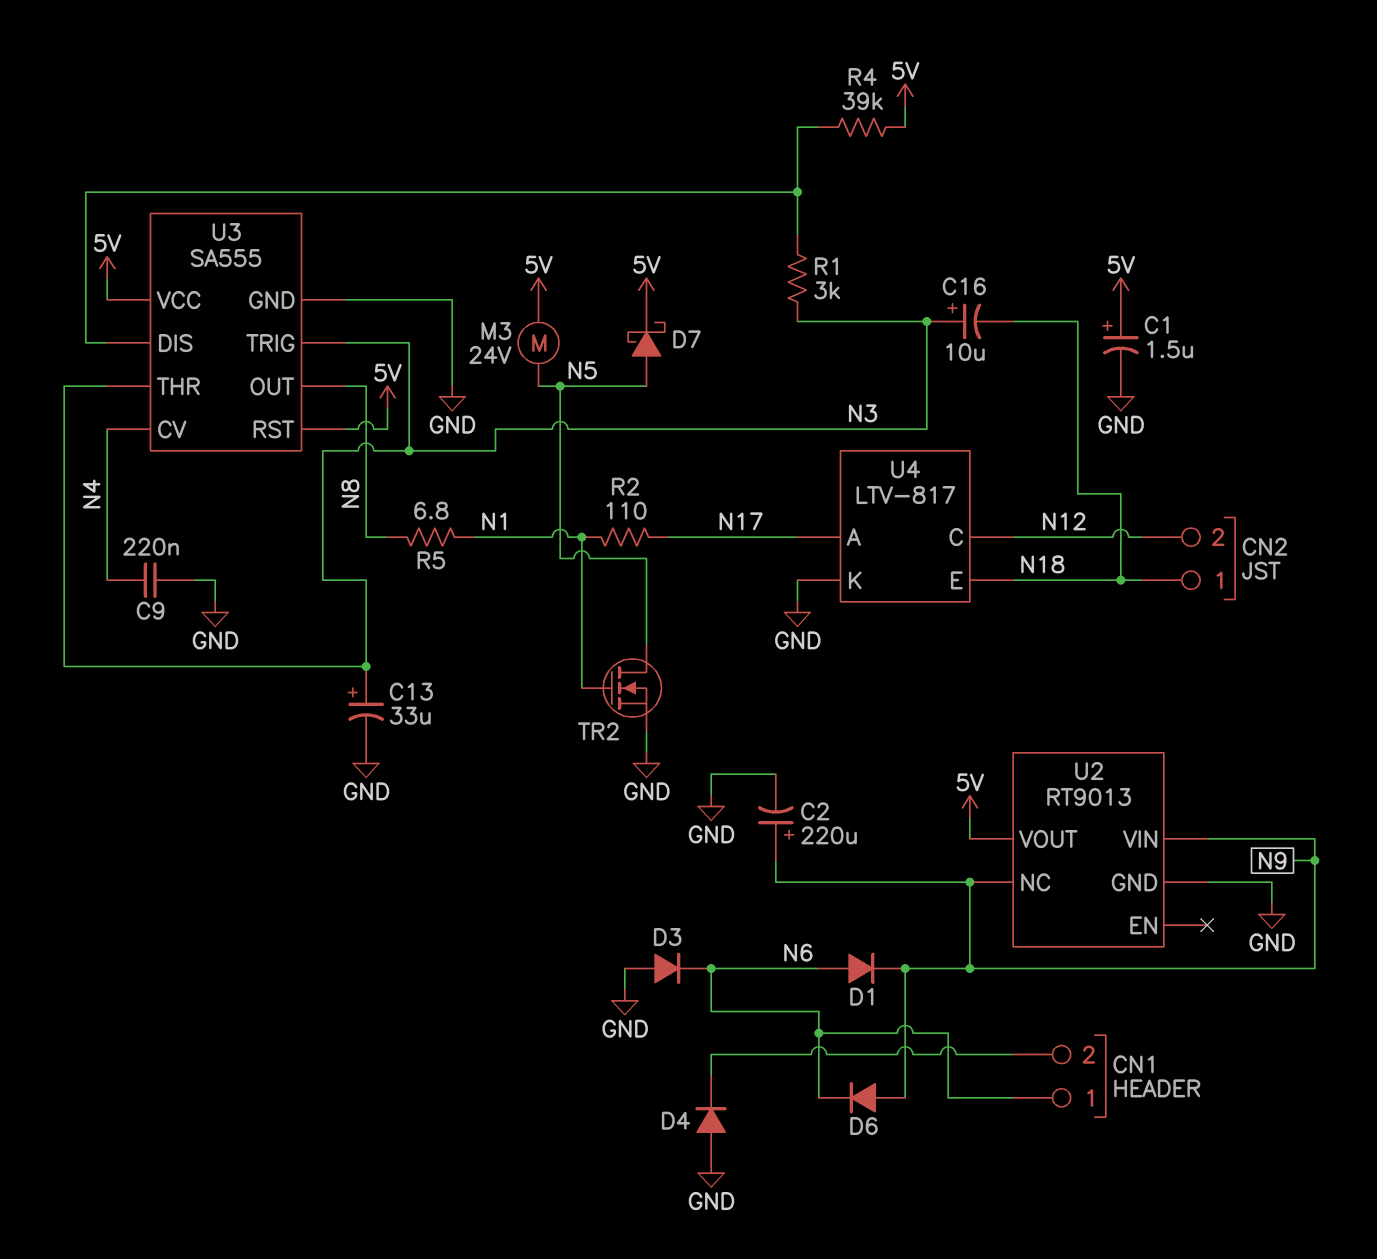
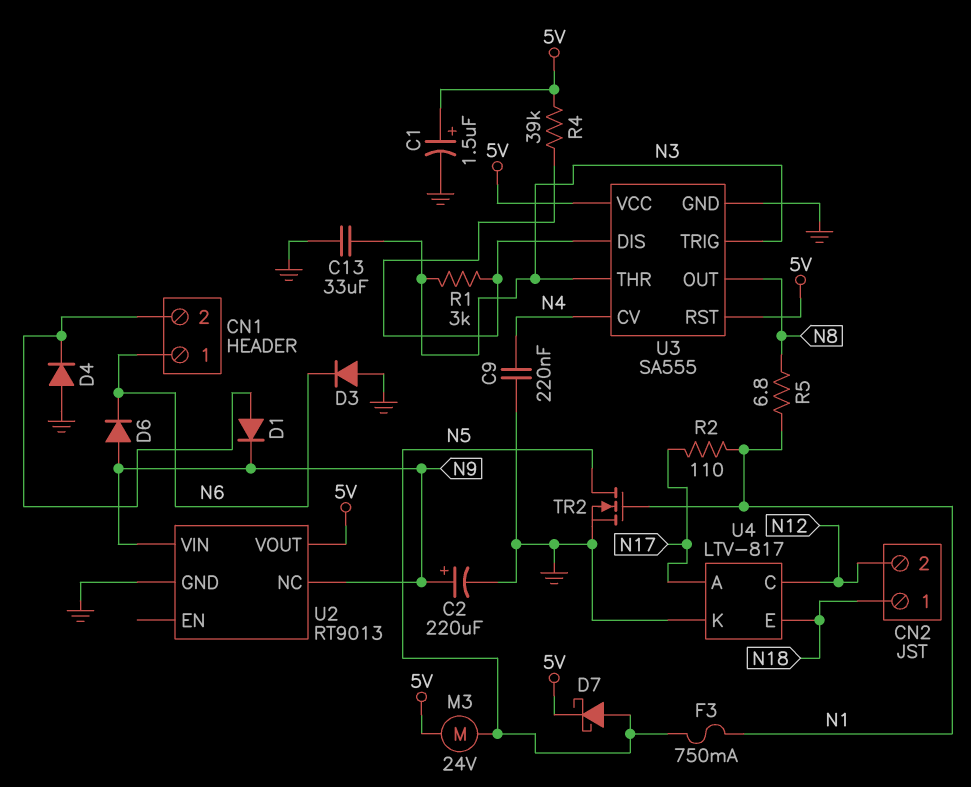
C13: 33uF (plus N3, minus GND) -> 33uF (GND, N3)
C16: 10uF (plus N3, minus N18) -> none
D1: diode (A N6, K N9) -> diode (A CN1/2, K N9)
F3: none -> 750mA (N1, N5)

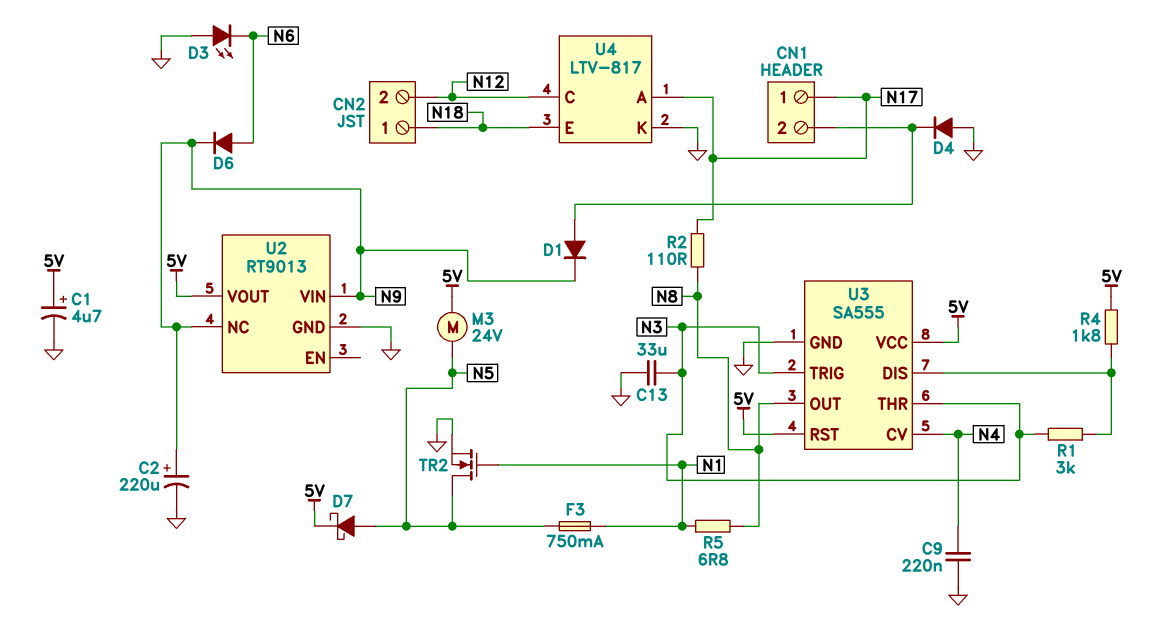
C1: 1.5uF (plus 5V, minus GND) -> 4.7uF (plus 5V, minus GND)
CN1 pin 1: N6 -> N17
D3: diode (A GND, K N6) -> LED (A GND, K N6)
D6: diode (A N9, K N6) -> diode (A N6, K N9)
R2: 110 (N1, N17) -> 110 (N8, N17)
R4: 39k (5V, U3/DIS) -> 1.8k (5V, U3/DIS)

